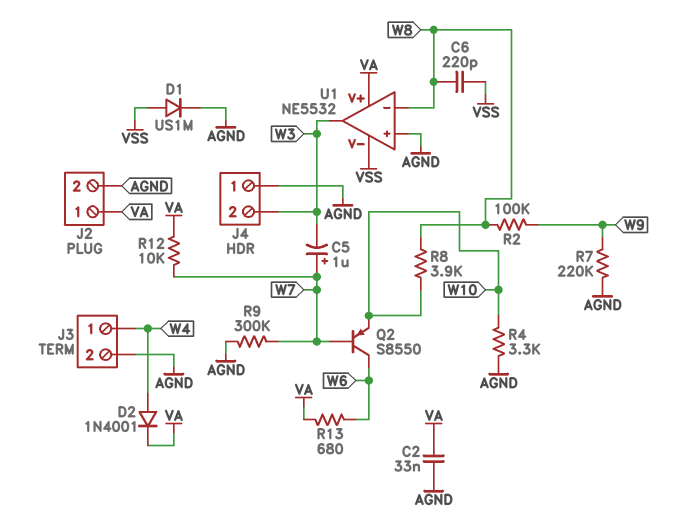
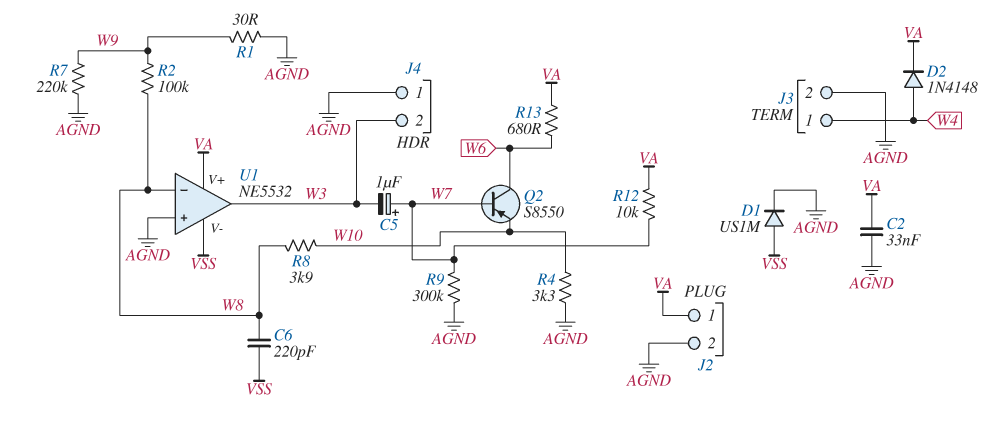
D2: diode 1N4001 (A W4, K VA) -> diode 1N4148 (A W4, K VA)
R1: none -> 30 (AGND, W9)

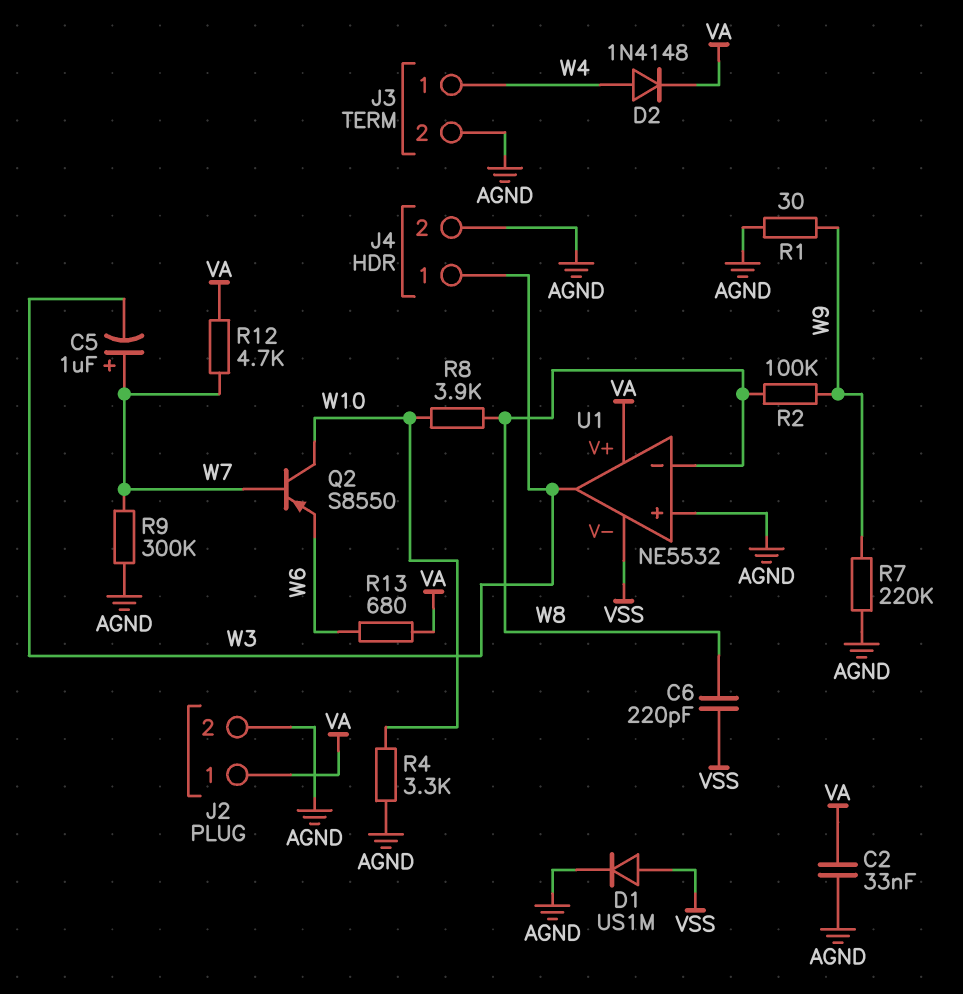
J4 pin 1: AGND -> W3
J4 pin 2: W3 -> AGND
Q2: PNP S8550 (B W7, C W6, E W10) -> PNP S8550 (B W7, C W10, E W6)
R12: 10k (VA, W7) -> 4.7k (VA, W7)

